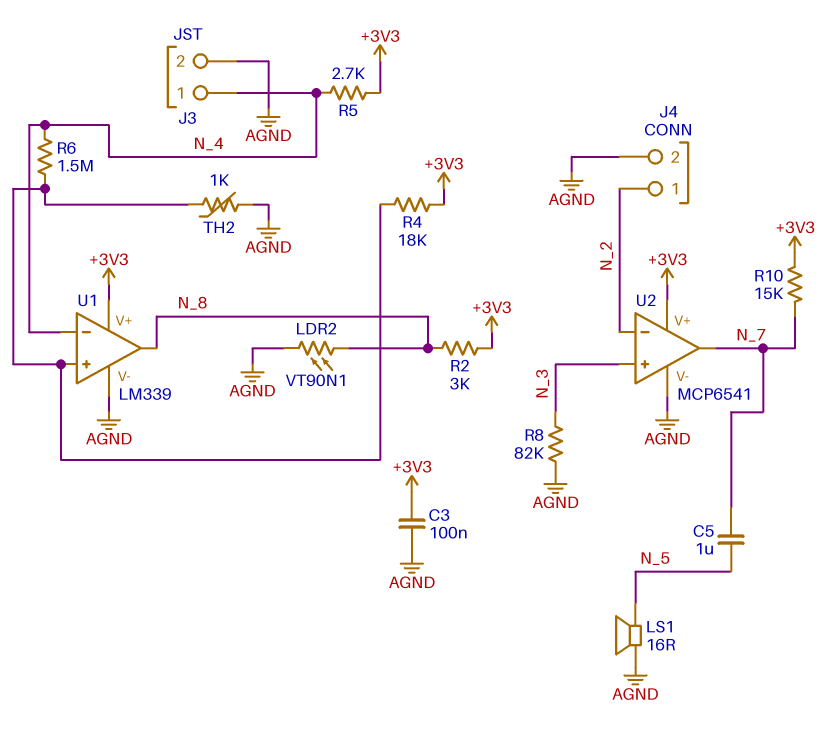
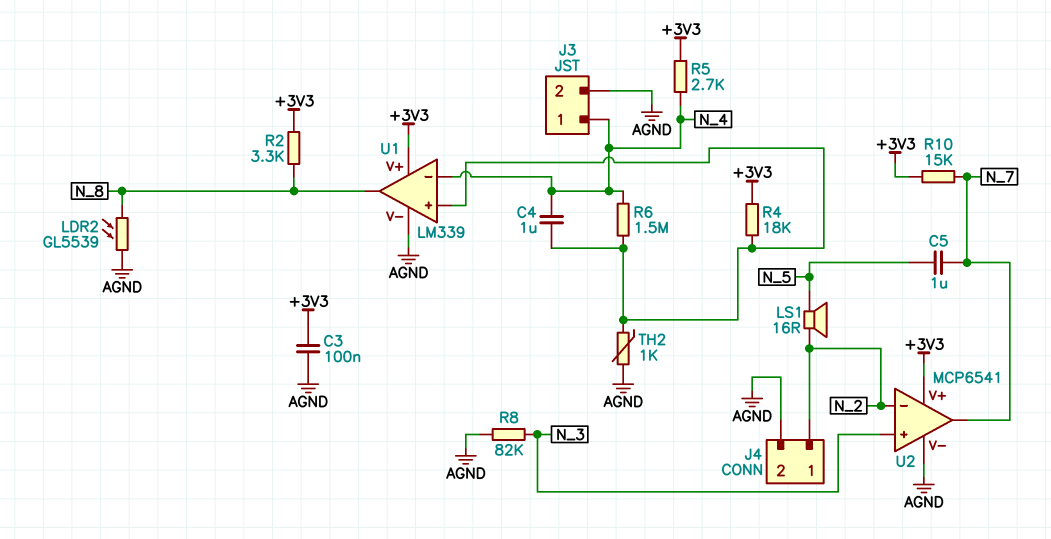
C4: none -> 1uF (N_4, U1/in+)
LDR2: VT90N1 (AGND, N_8) -> GL5539 (AGND, N_8)
LS1: speaker 16R (AGND, N_5) -> speaker 16R (N_2, N_5)
R2: 3k (+3V3, N_8) -> 3.3k (+3V3, N_8)

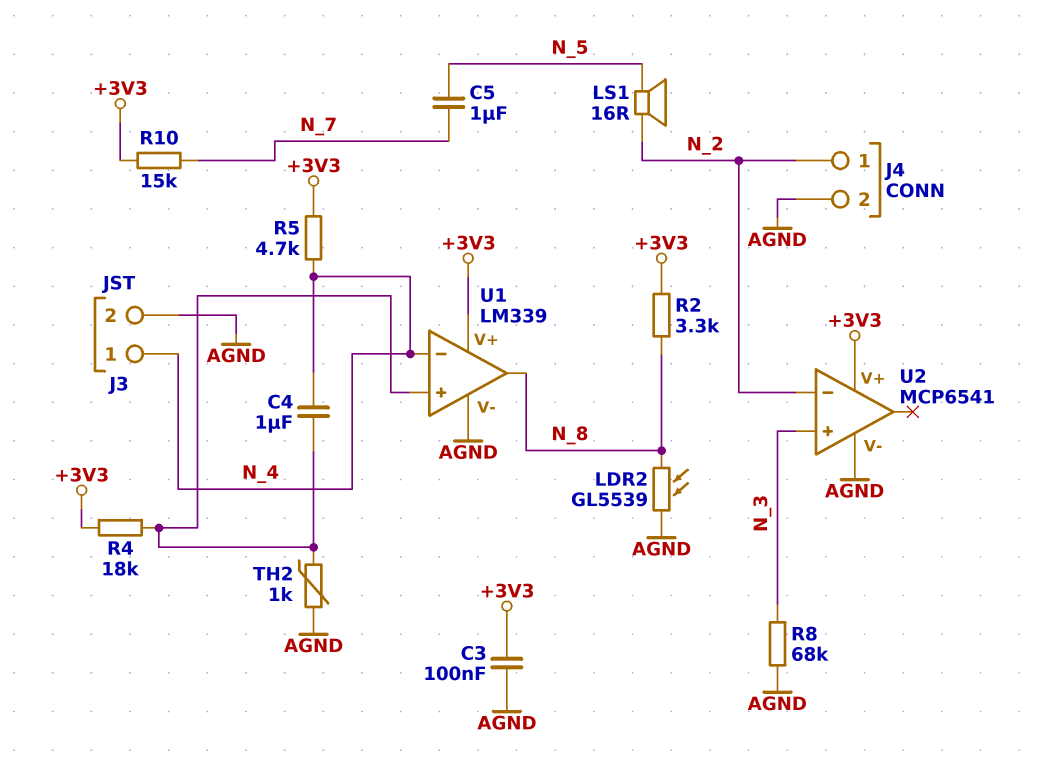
R5: 2.7k (+3V3, N_4) -> 4.7k (+3V3, N_4)
R6: 1.5M (N_4, U1/in+) -> none
R8: 82k (AGND, N_3) -> 68k (AGND, N_3)
U2 pin out: N_7 -> none

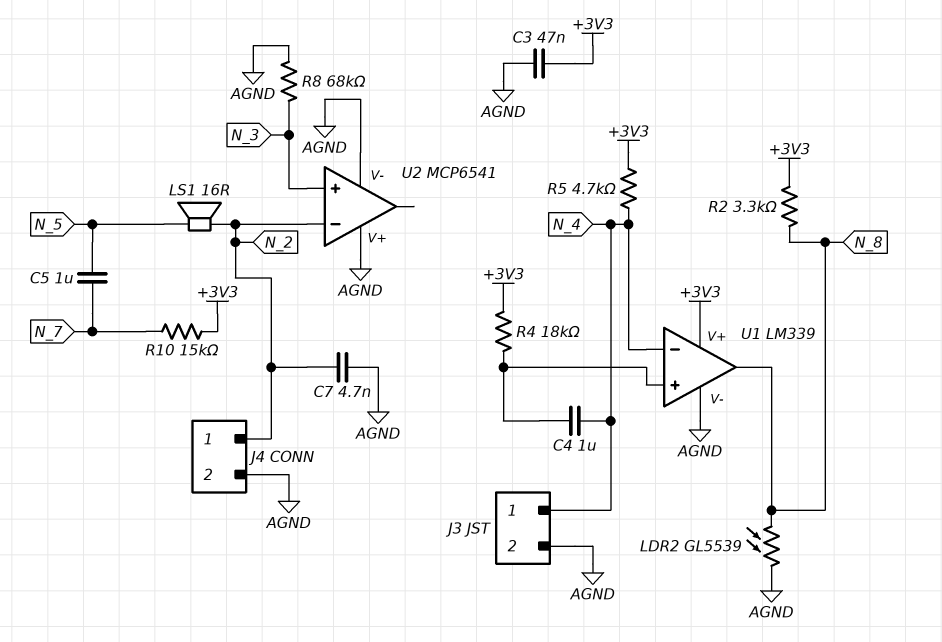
C3: 100nF (+3V3, AGND) -> 47nF (+3V3, AGND)
C7: none -> 4.7nF (AGND, N_2)
TH2: 1k (AGND, U1/in+) -> none
U2 pin V+: +3V3 -> AGND

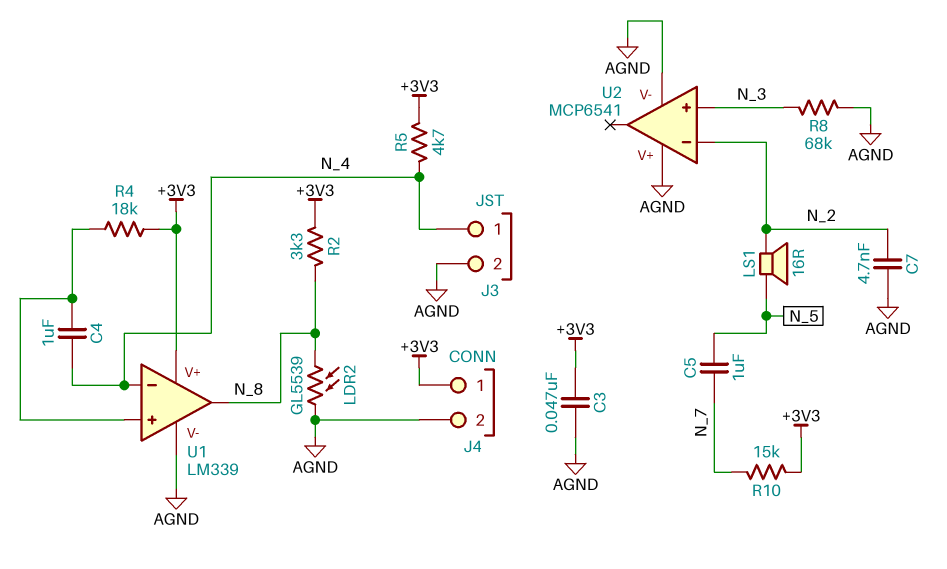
J4 pin 1: N_2 -> +3V3

